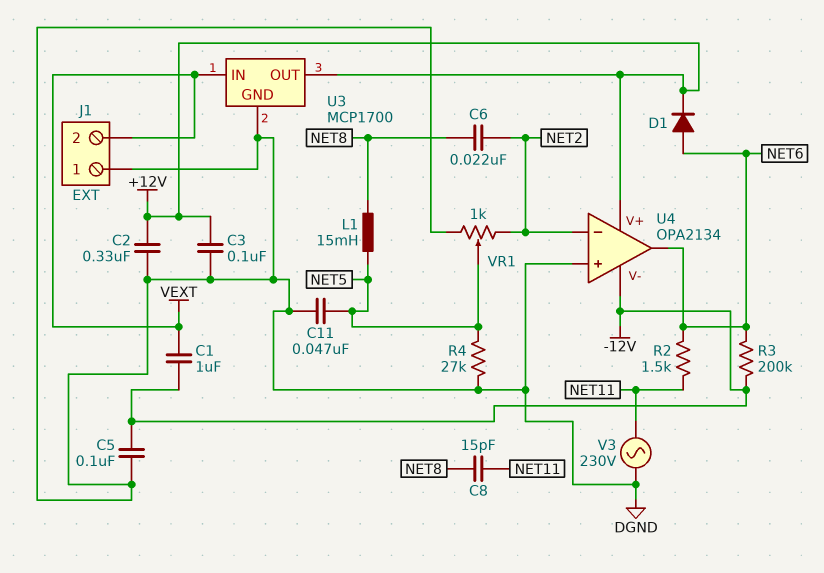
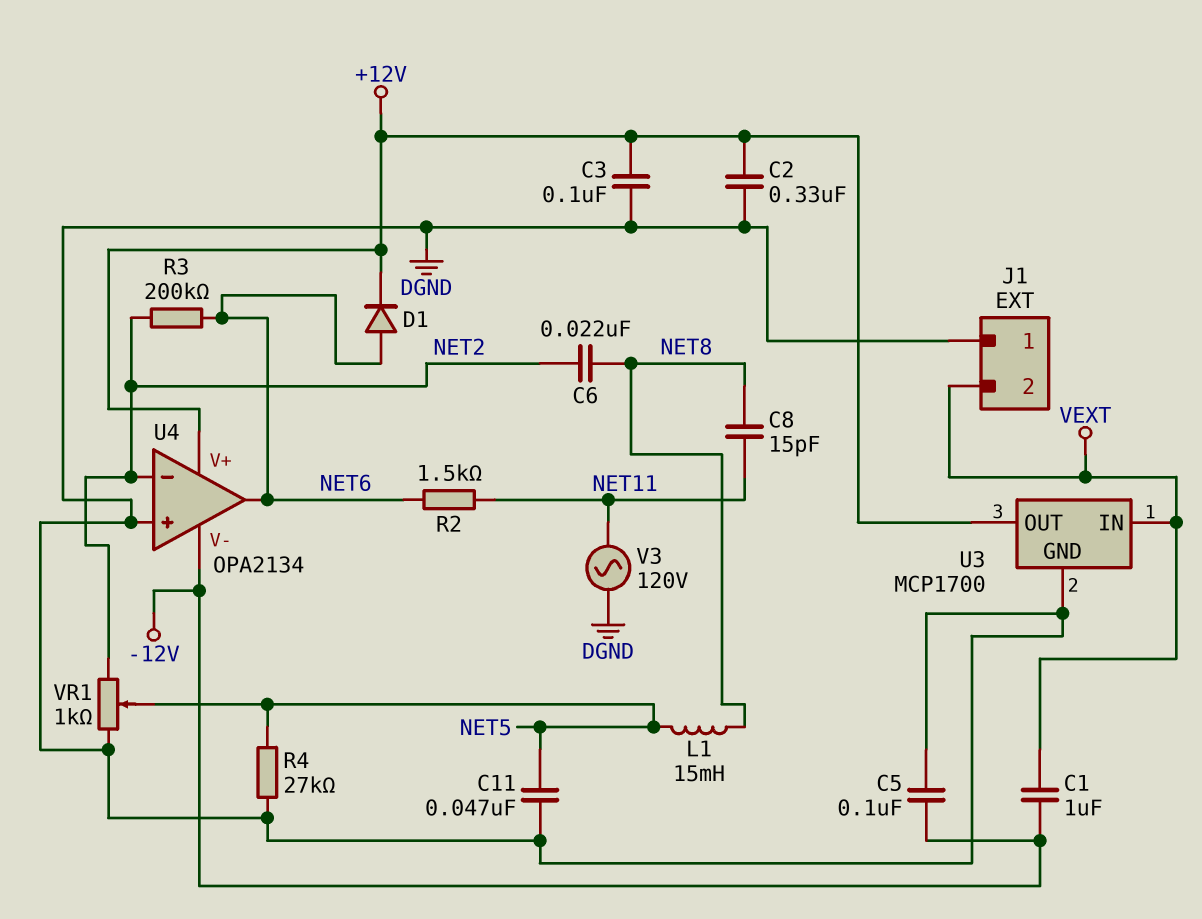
R3: 200k (-12V, NET6) -> 200k (NET2, NET6)
V3: AC 230V (DGND, NET11) -> AC 120V (DGND, NET11)

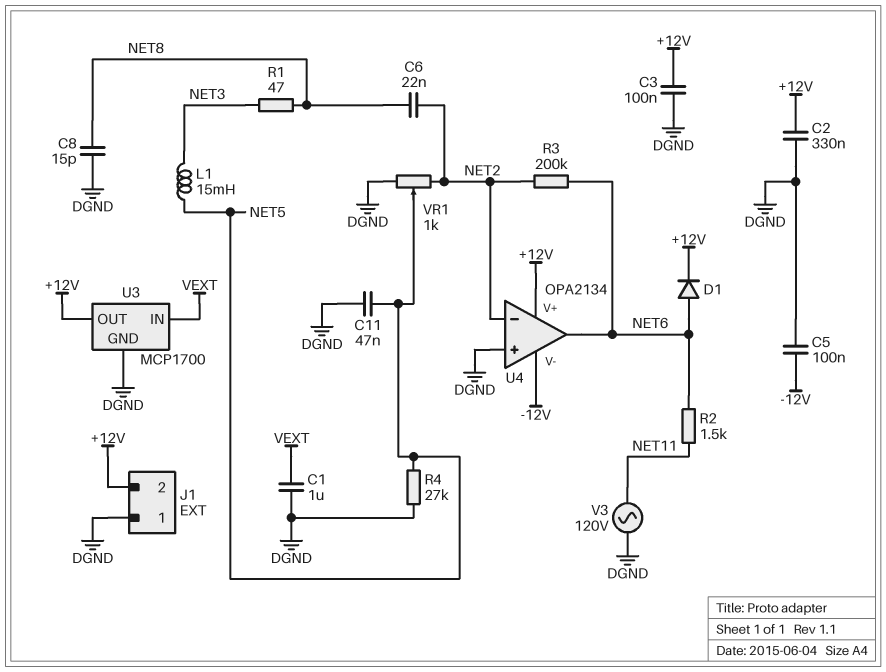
C1: 1uF (-12V, VEXT) -> 1uF (DGND, VEXT)
C8: 15pF (NET8, NET11) -> 15pF (DGND, NET8)
J1 pin 2: VEXT -> +12V
L1: 15mH (NET5, NET8) -> 15mH (NET3, NET5)
R1: none -> 47 (NET3, NET8)

